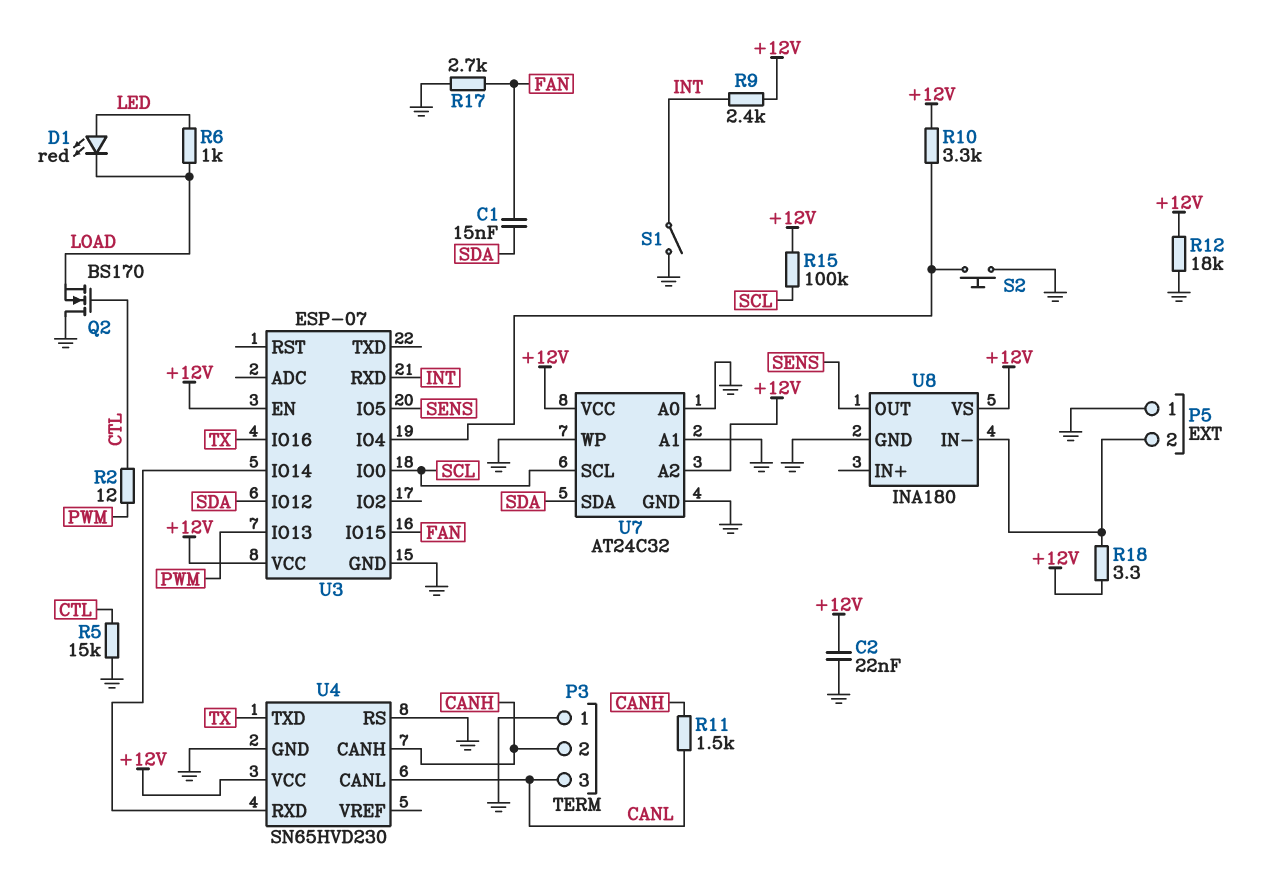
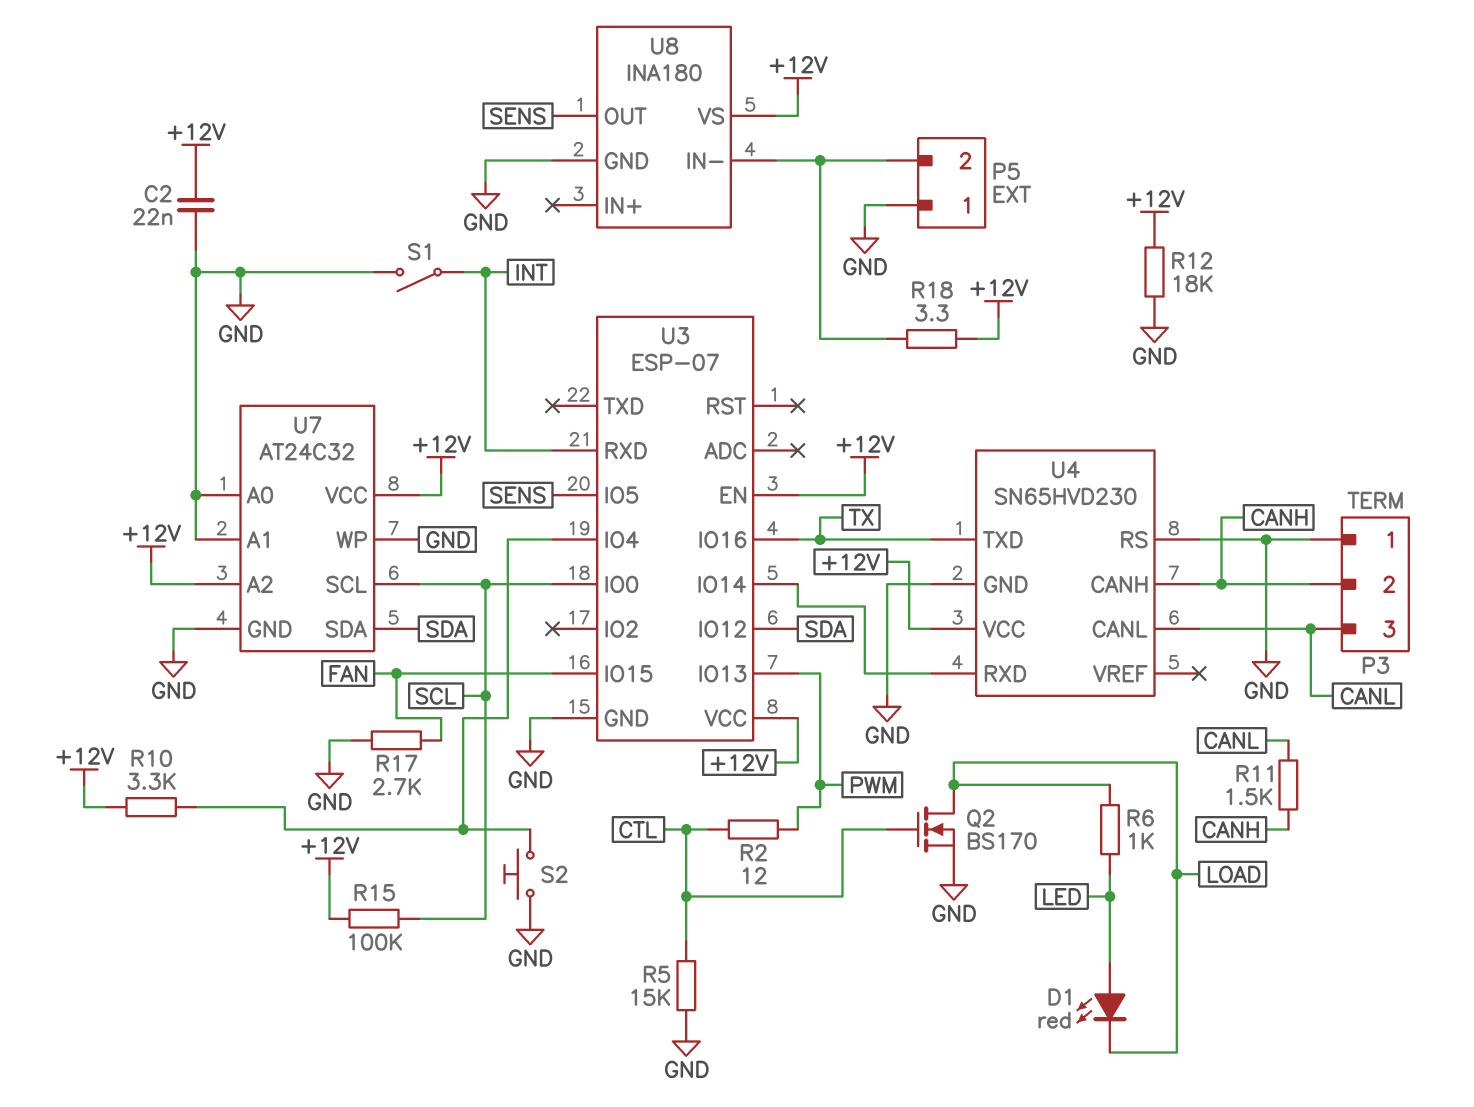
C1: 15nF (FAN, SDA) -> none
Q2: NMOS BS170 (G CTL, D GND, S LOAD) -> NMOS BS170 (G CTL, D LOAD, S GND)
R9: 2.4k (+12V, INT) -> none

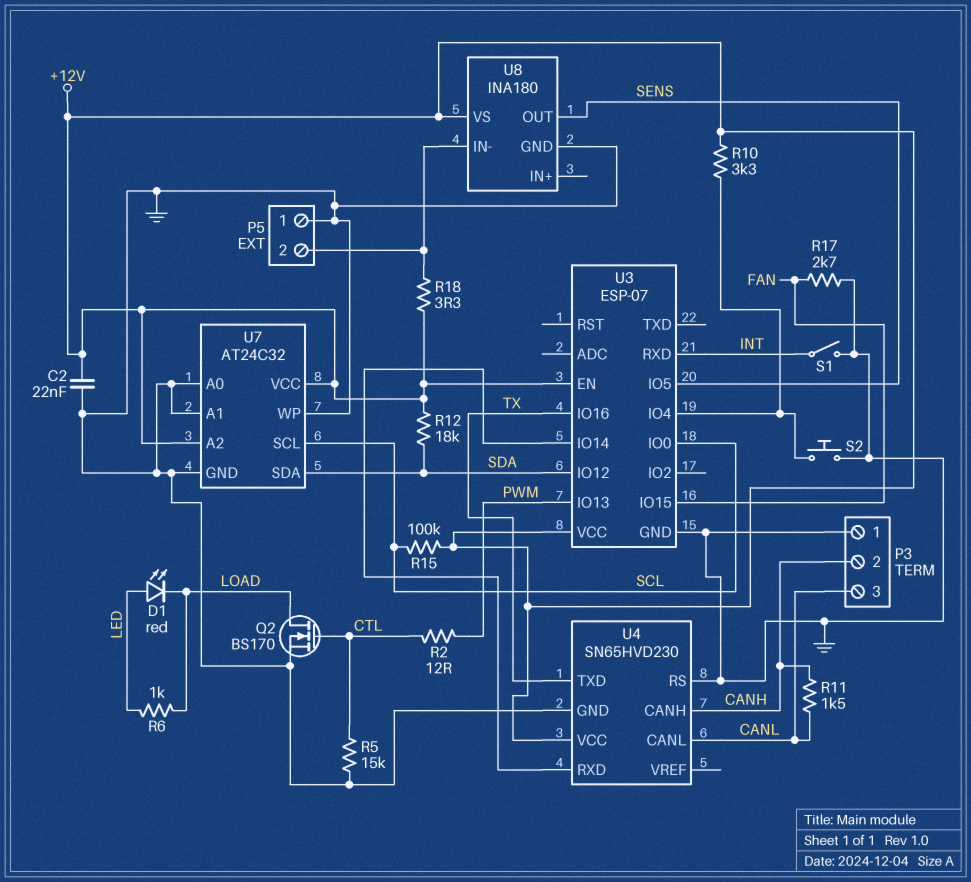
R12: 18k (+12V, GND) -> 18k (+12V, SDA)

